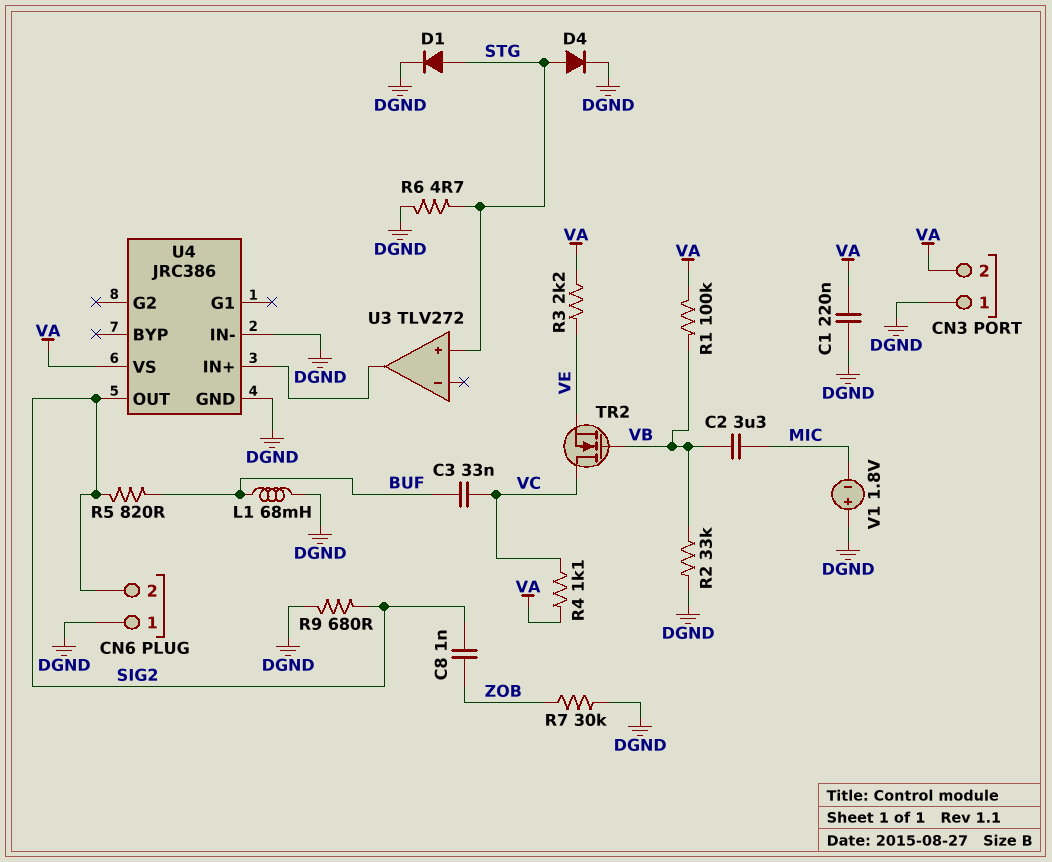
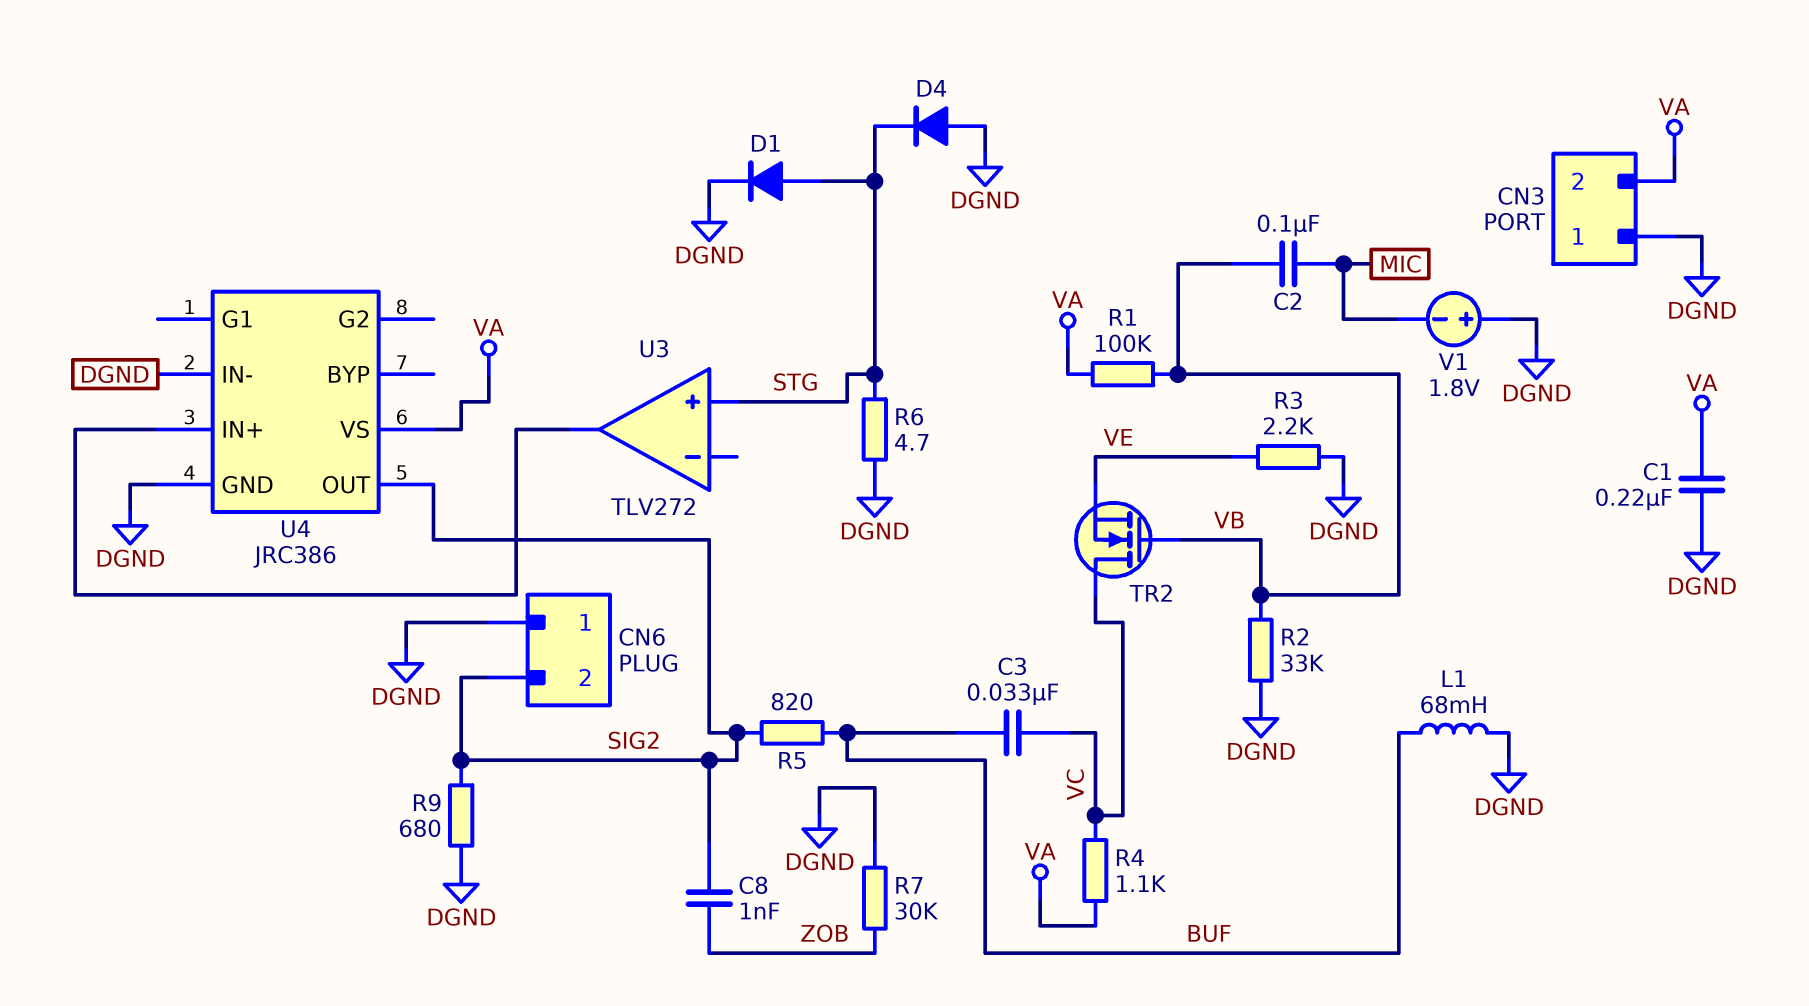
C2: 3.3uF (MIC, VB) -> 100nF (MIC, VB)
D4: diode (A STG, K DGND) -> diode (A DGND, K STG)
R3: 2.2k (VA, VE) -> 2.2k (DGND, VE)

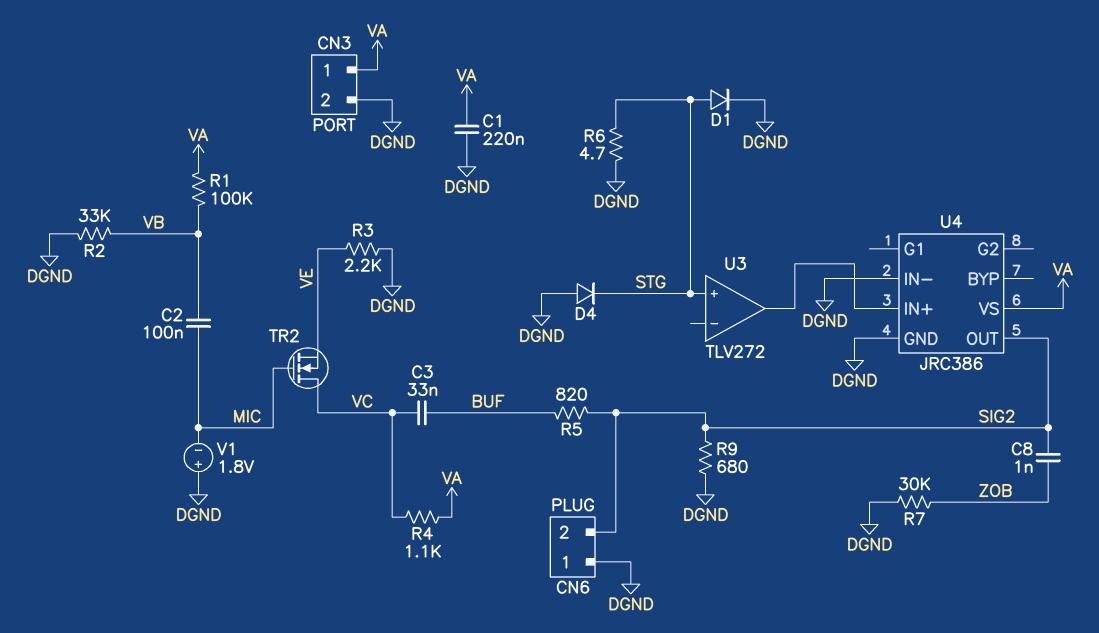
CN3 pin 1: DGND -> VA
CN3 pin 2: VA -> DGND
L1: 68mH (BUF, DGND) -> none
TR2: NMOS (G VB, D VC, S VE) -> NMOS (G MIC, D VC, S VE)

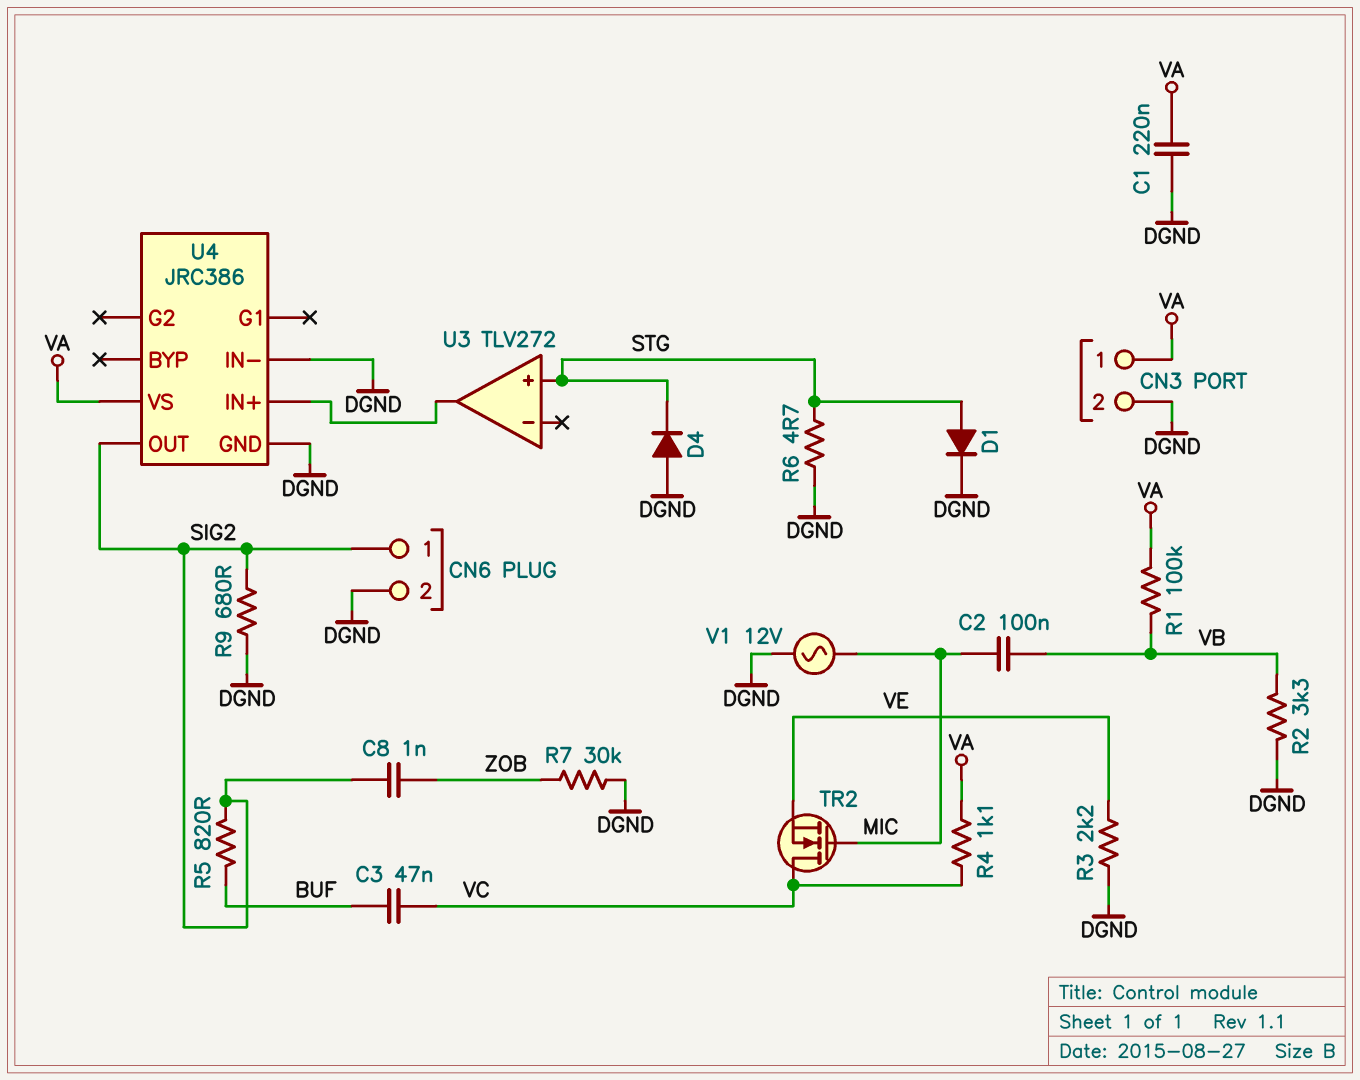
C3: 33nF (BUF, VC) -> 47nF (BUF, VC)
CN6 pin 1: DGND -> SIG2
CN6 pin 2: SIG2 -> DGND
R2: 33k (DGND, VB) -> 3.3k (DGND, VB)
V1: 1.8V (plus DGND, minus MIC) -> AC 12V (DGND, MIC)

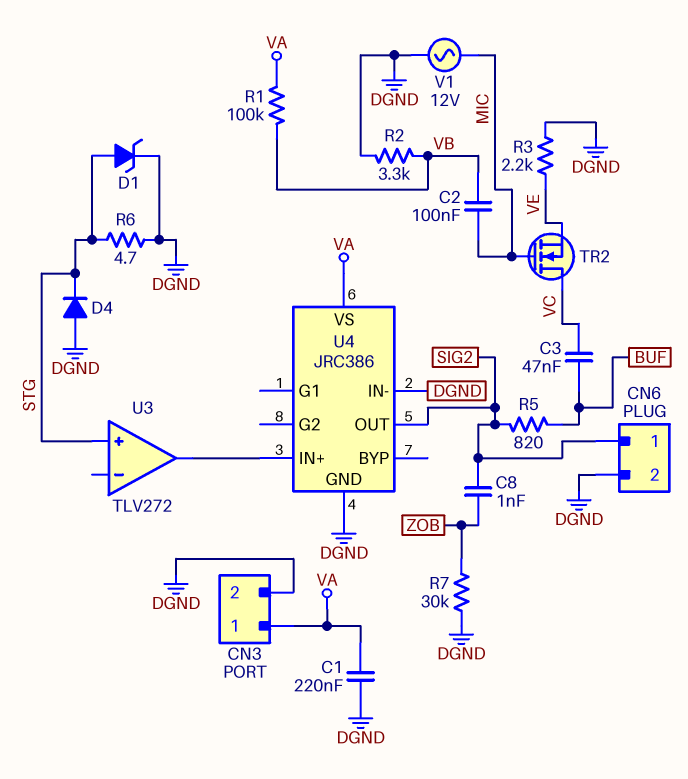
D1: diode (A STG, K DGND) -> zener (A STG, K DGND)
R4: 1.1k (VA, VC) -> none
R9: 680 (DGND, SIG2) -> none

